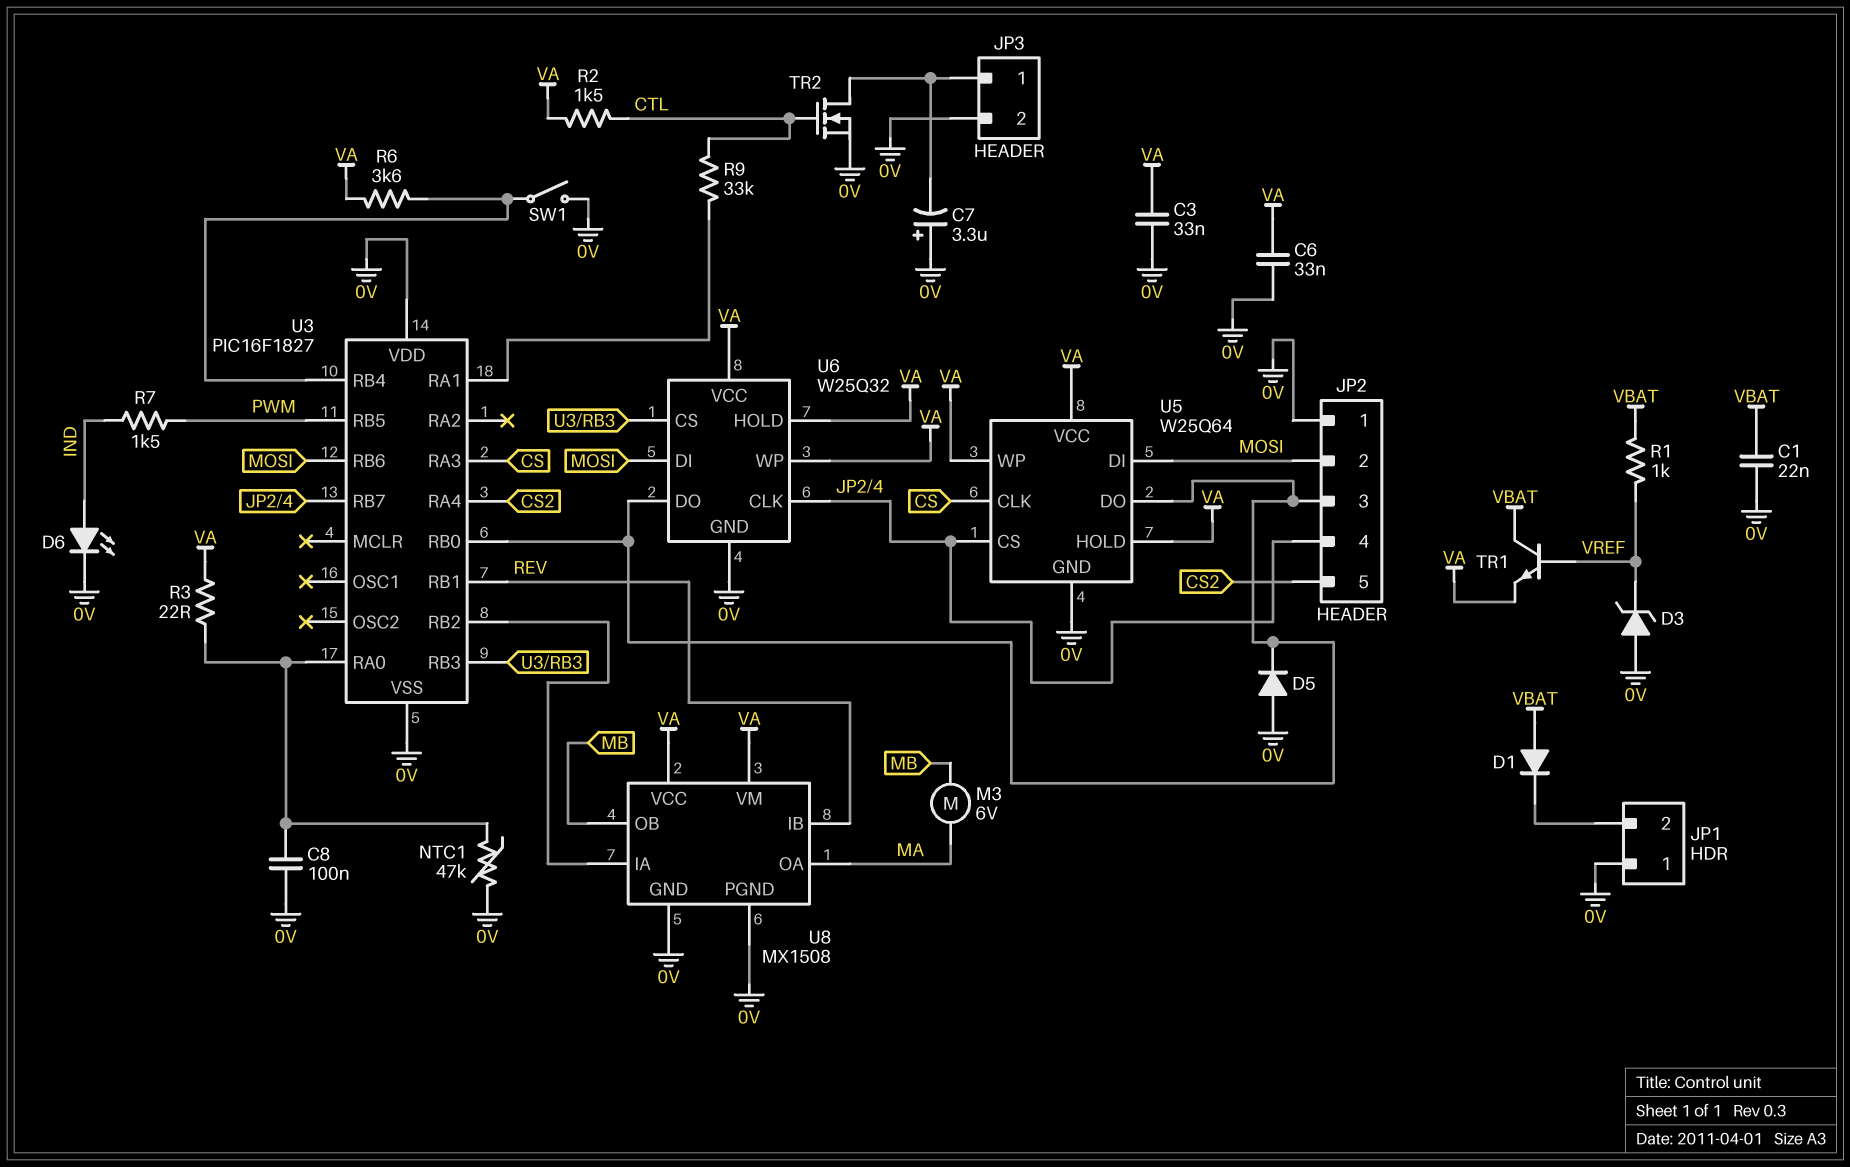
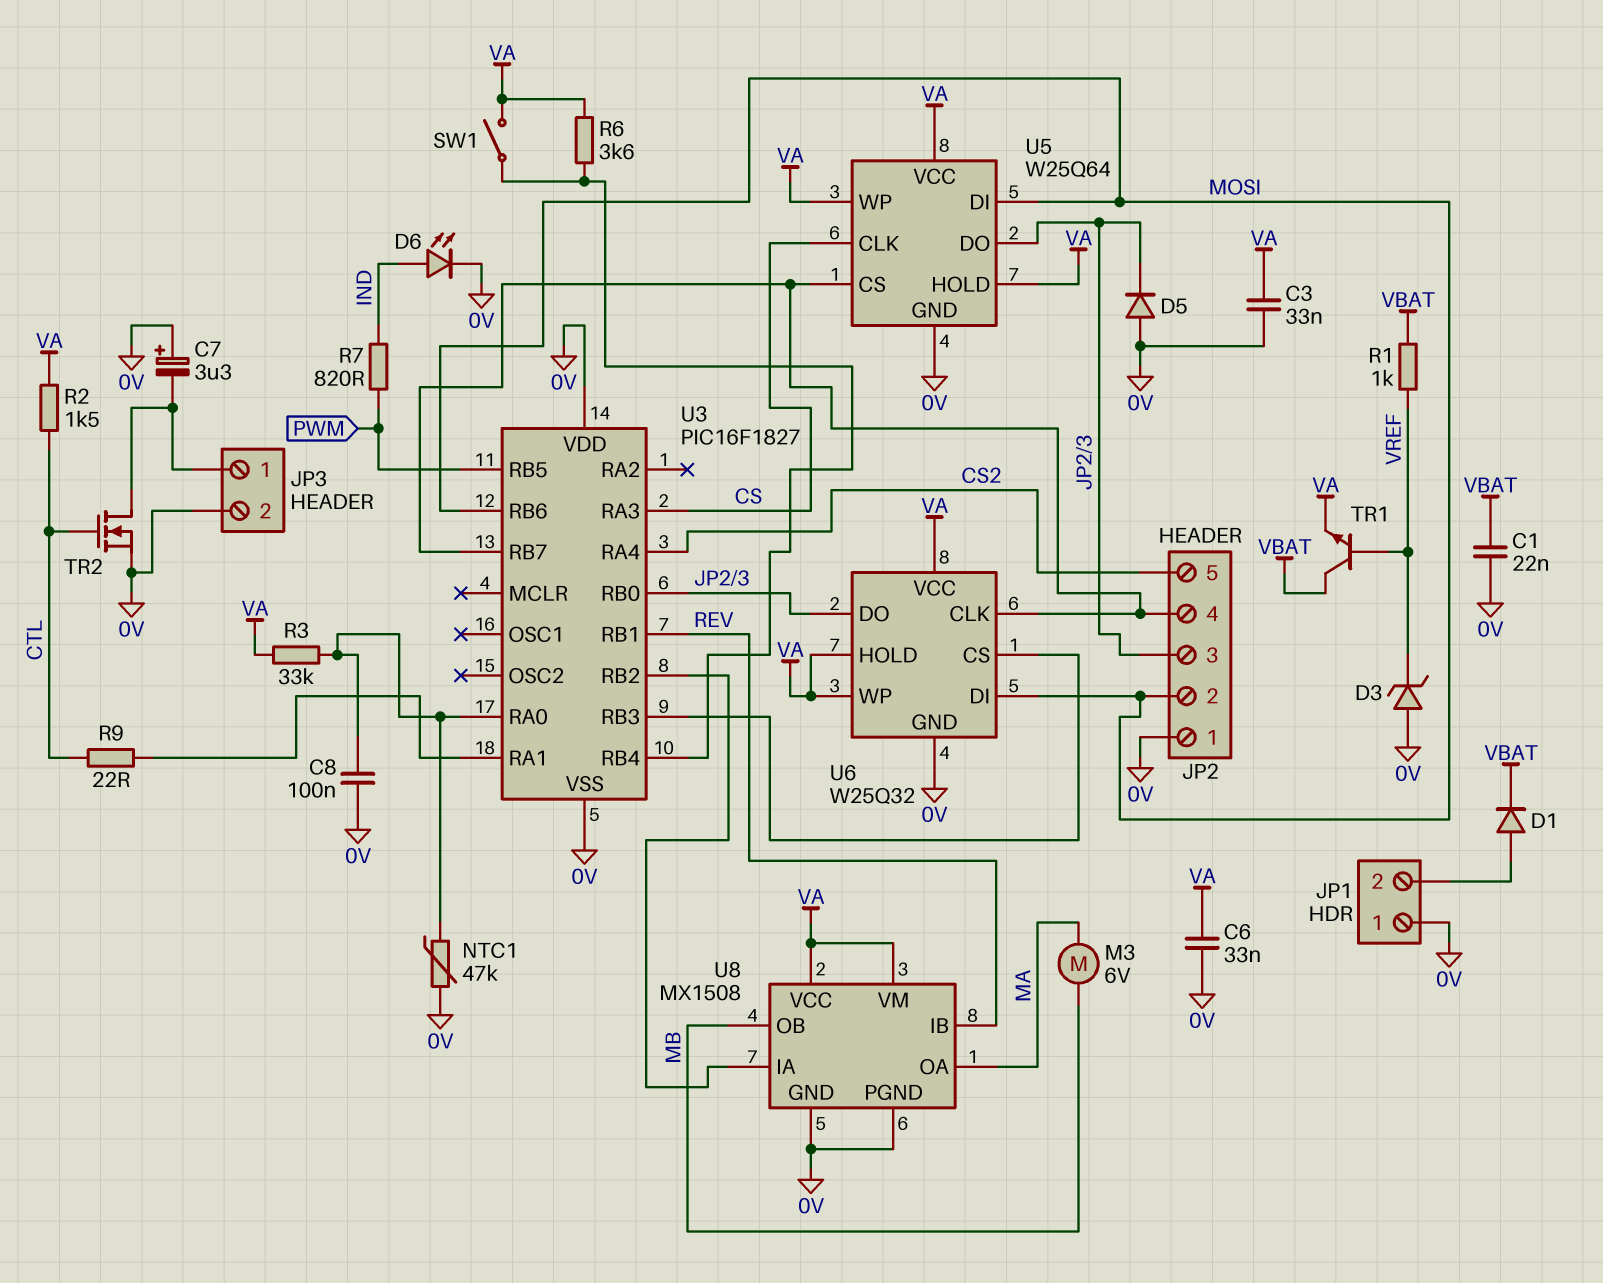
D1: diode (A VBAT, K JP1/2) -> diode (A JP1/2, K VBAT)
R3: 22 (U3/RA0, VA) -> 33k (U3/RA0, VA)
R7: 1.5k (IND, PWM) -> 820 (IND, PWM)
R9: 33k (CTL, U3/RA1) -> 22 (CTL, U3/RA1)
SW1: switch (0V, U3/RB4) -> switch (U3/RB4, VA)

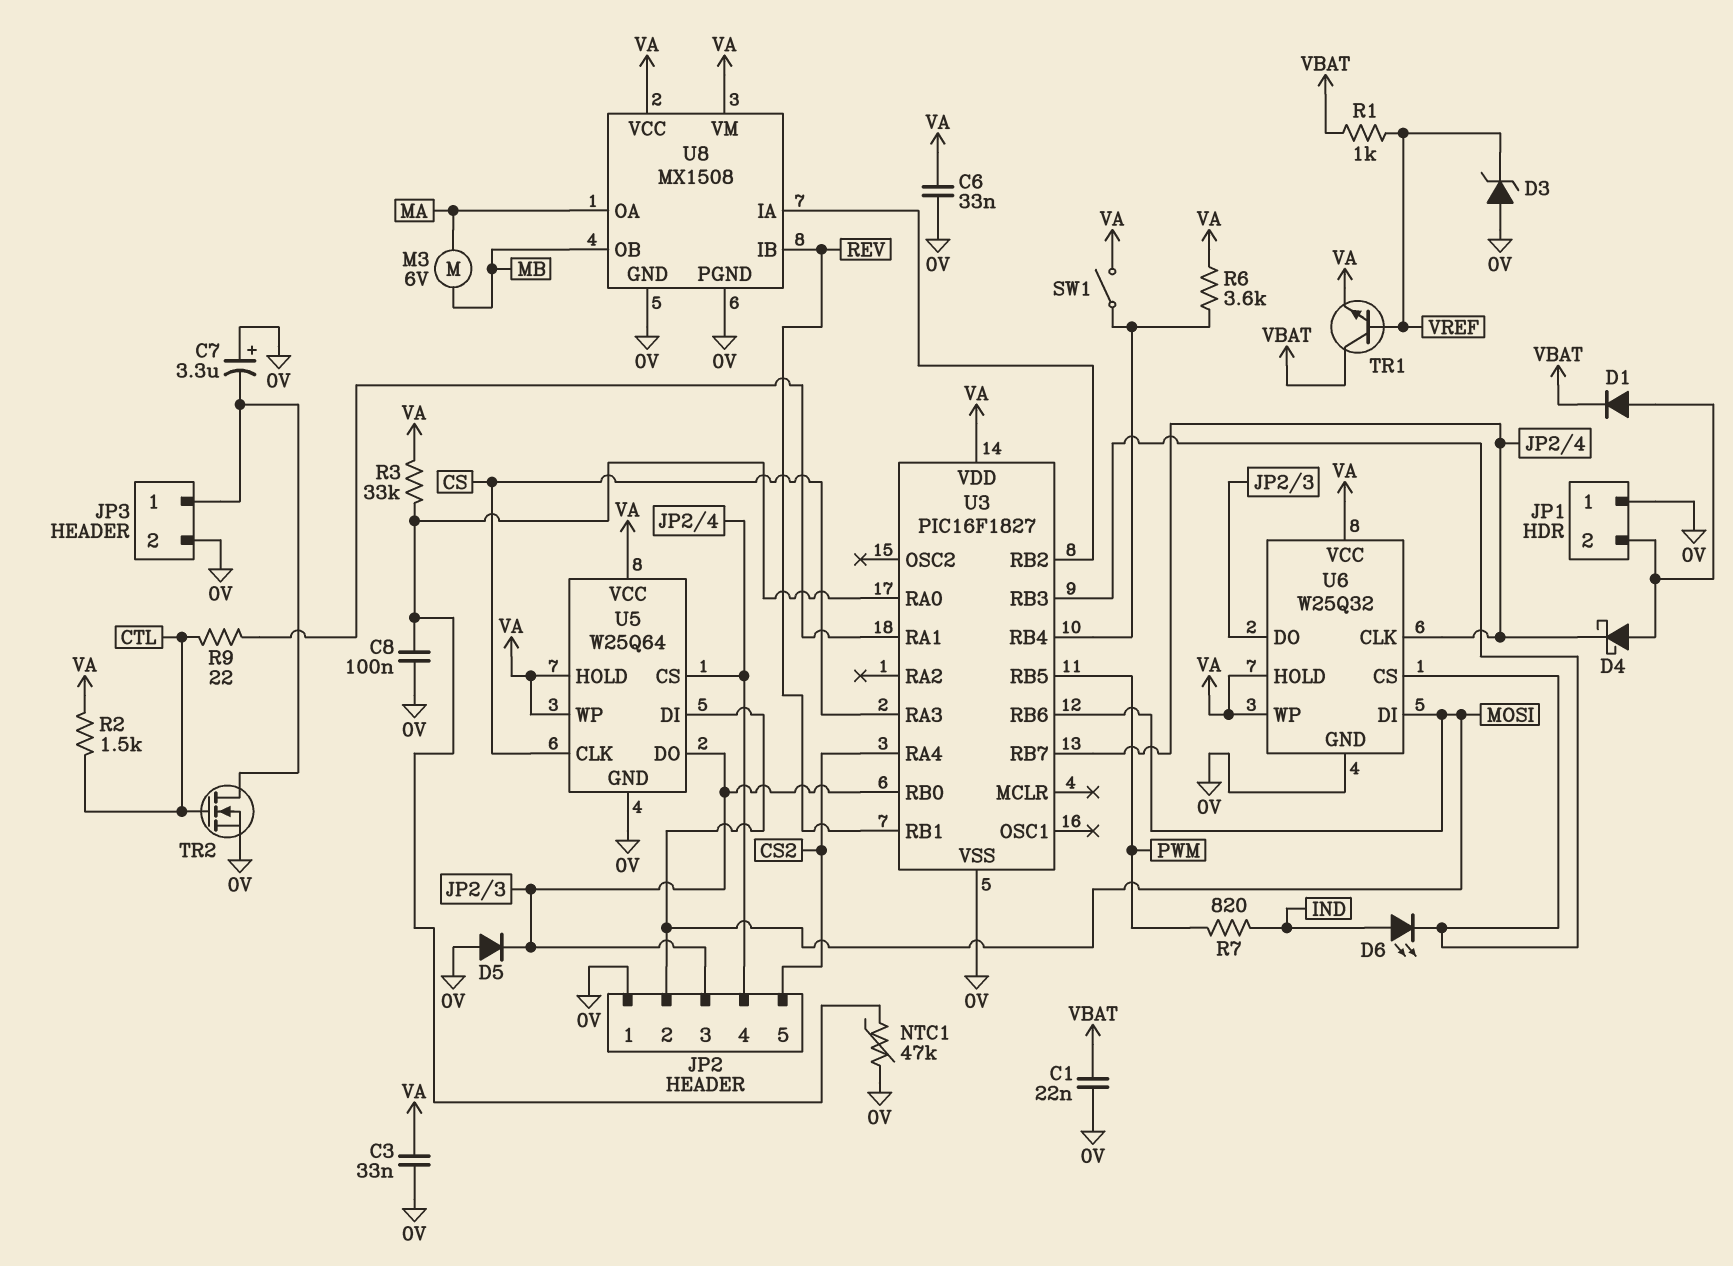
D4: none -> schottky (A JP1/2, K JP2/4)
D6: LED (A IND, K 0V) -> LED (A IND, K U3/RB3)
U3 pin VDD: 0V -> VA

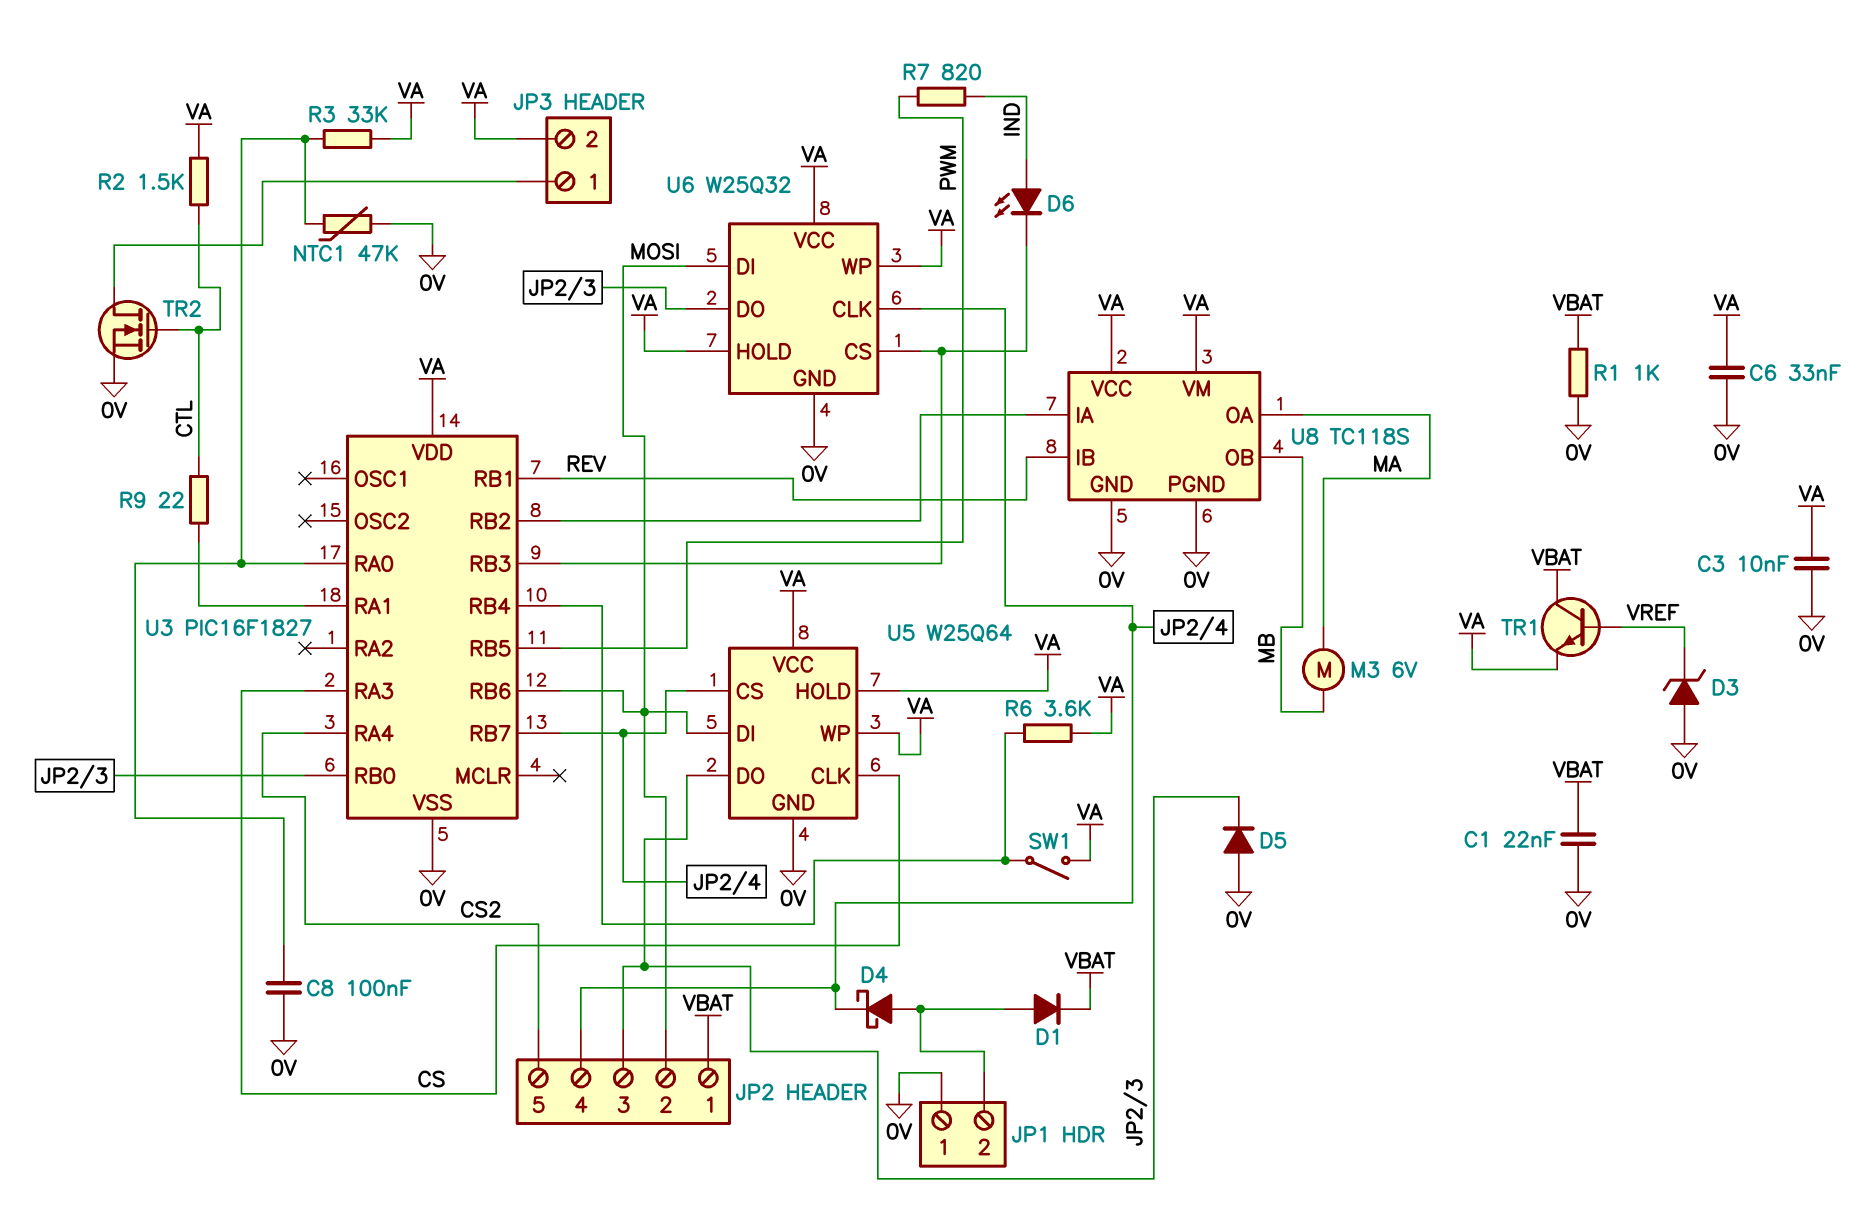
C3: 33nF (0V, VA) -> 10nF (0V, VA)
C7: 3.3uF (plus 0V, minus JP3/1) -> none
JP2 pin 1: 0V -> VBAT
JP3 pin 2: 0V -> VA
R1: 1k (VBAT, VREF) -> 1k (0V, VBAT)
U8: MX1508 -> TC118S

